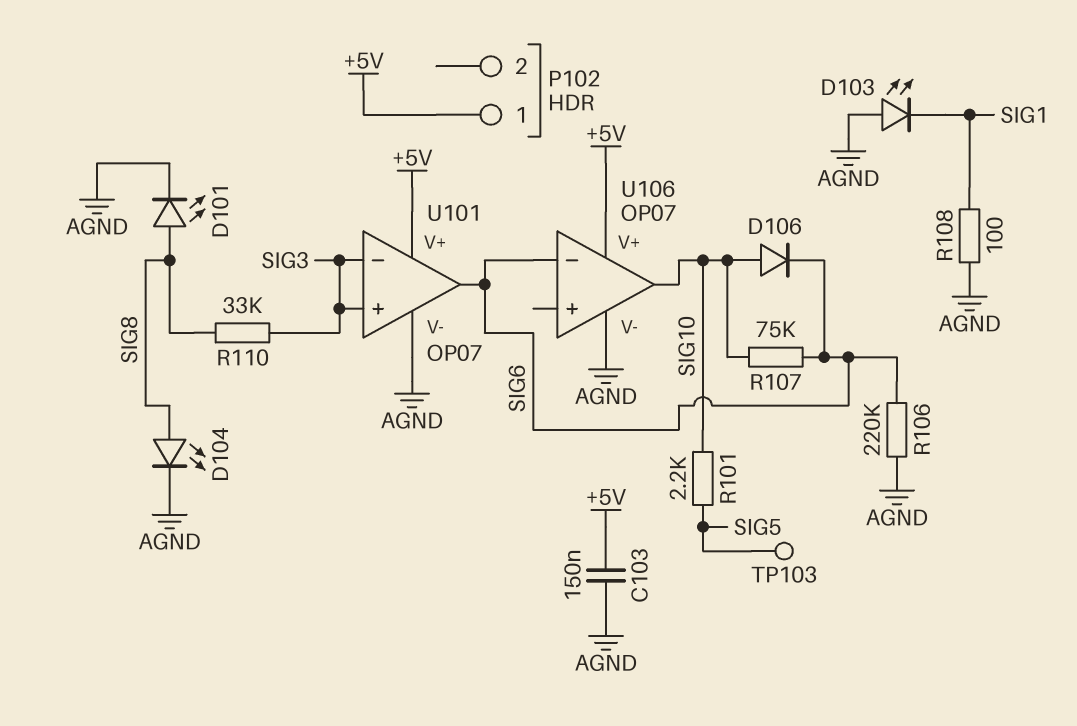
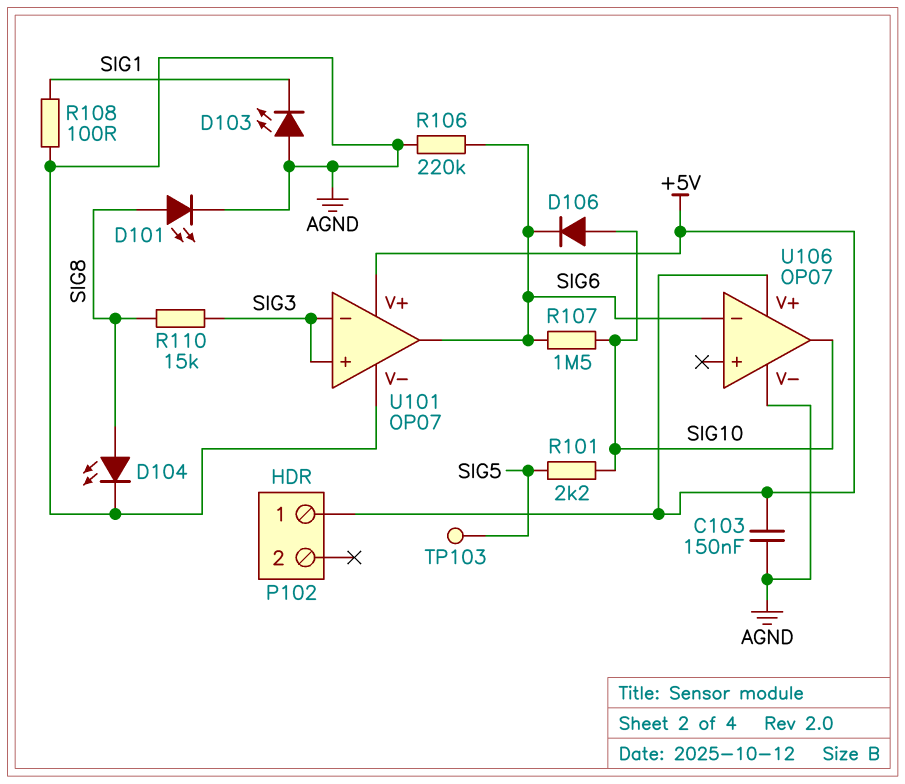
R107: 75k (SIG6, SIG10) -> 1.5M (SIG6, SIG10)
R110: 33k (SIG3, SIG8) -> 15k (SIG3, SIG8)

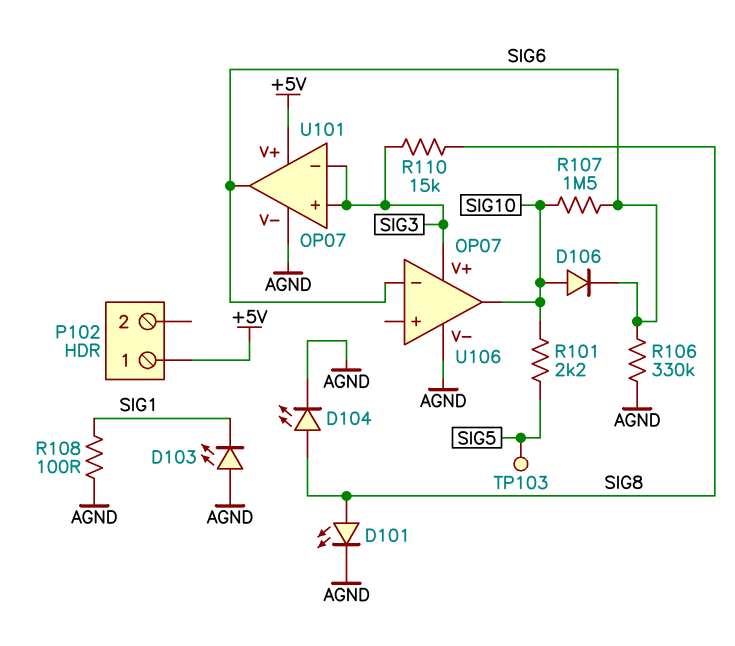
C103: 150nF (+5V, AGND) -> none
R106: 220k (AGND, SIG6) -> 330k (AGND, SIG6)
U106 pin V+: +5V -> SIG3

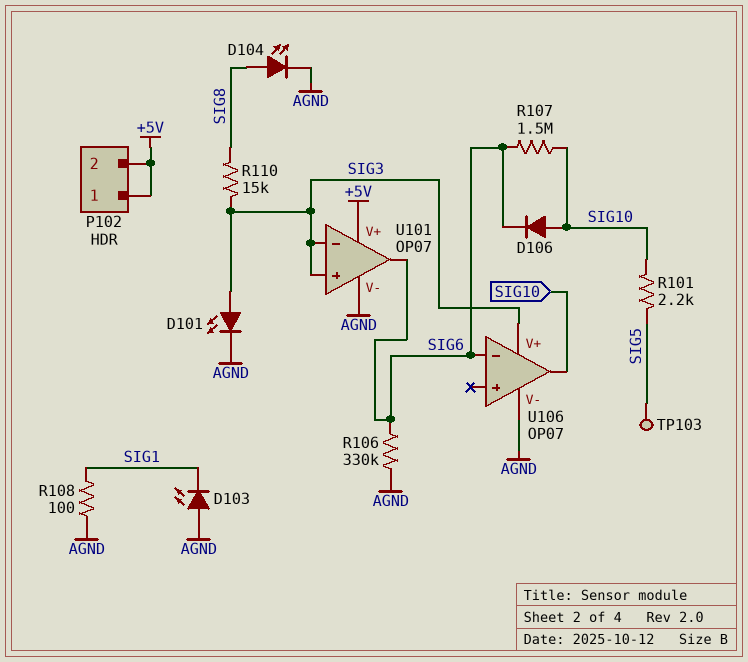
D101: LED (A SIG8, K AGND) -> LED (A SIG3, K AGND)
P102 pin 2: none -> +5V

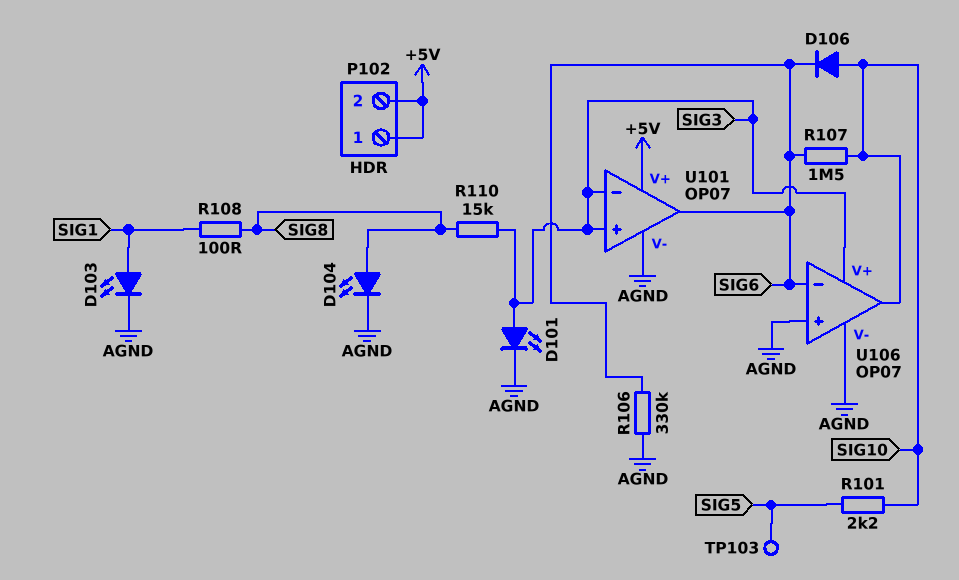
D103: LED (A AGND, K SIG1) -> LED (A SIG1, K AGND)
R108: 100 (AGND, SIG1) -> 100 (SIG1, SIG8)
U106 pin in+: none -> AGND

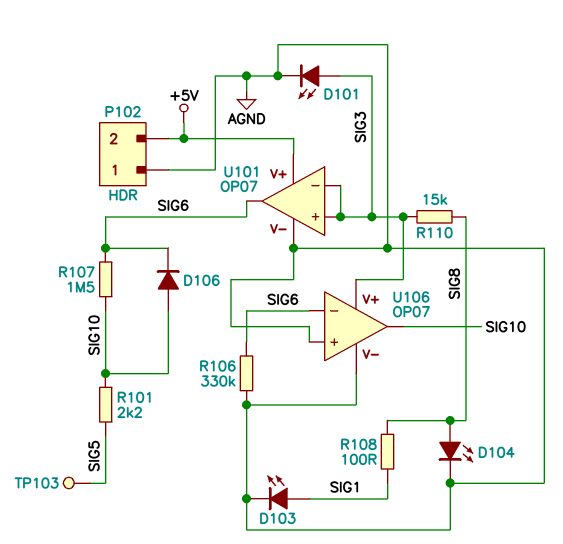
P102 pin 1: +5V -> AGND

